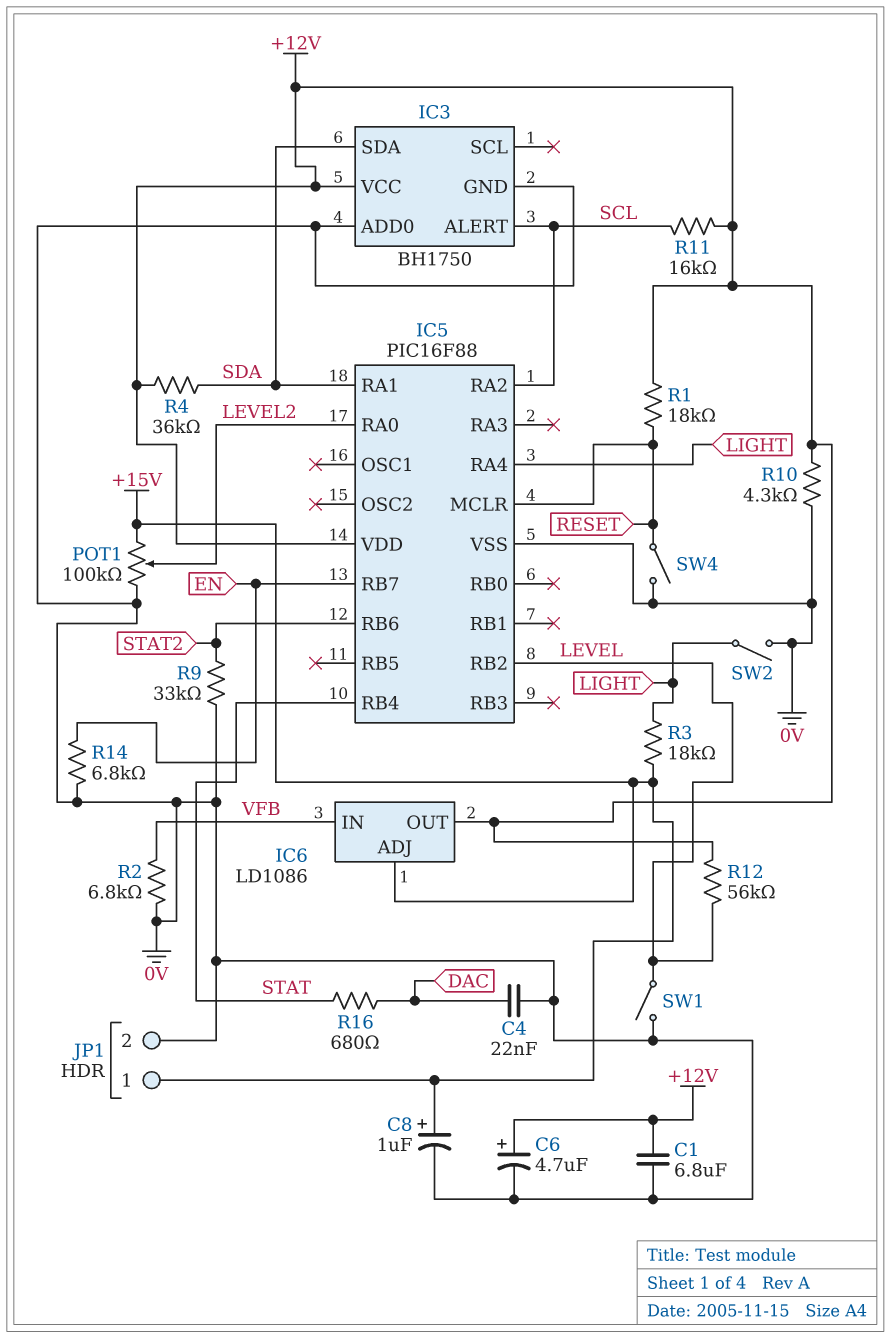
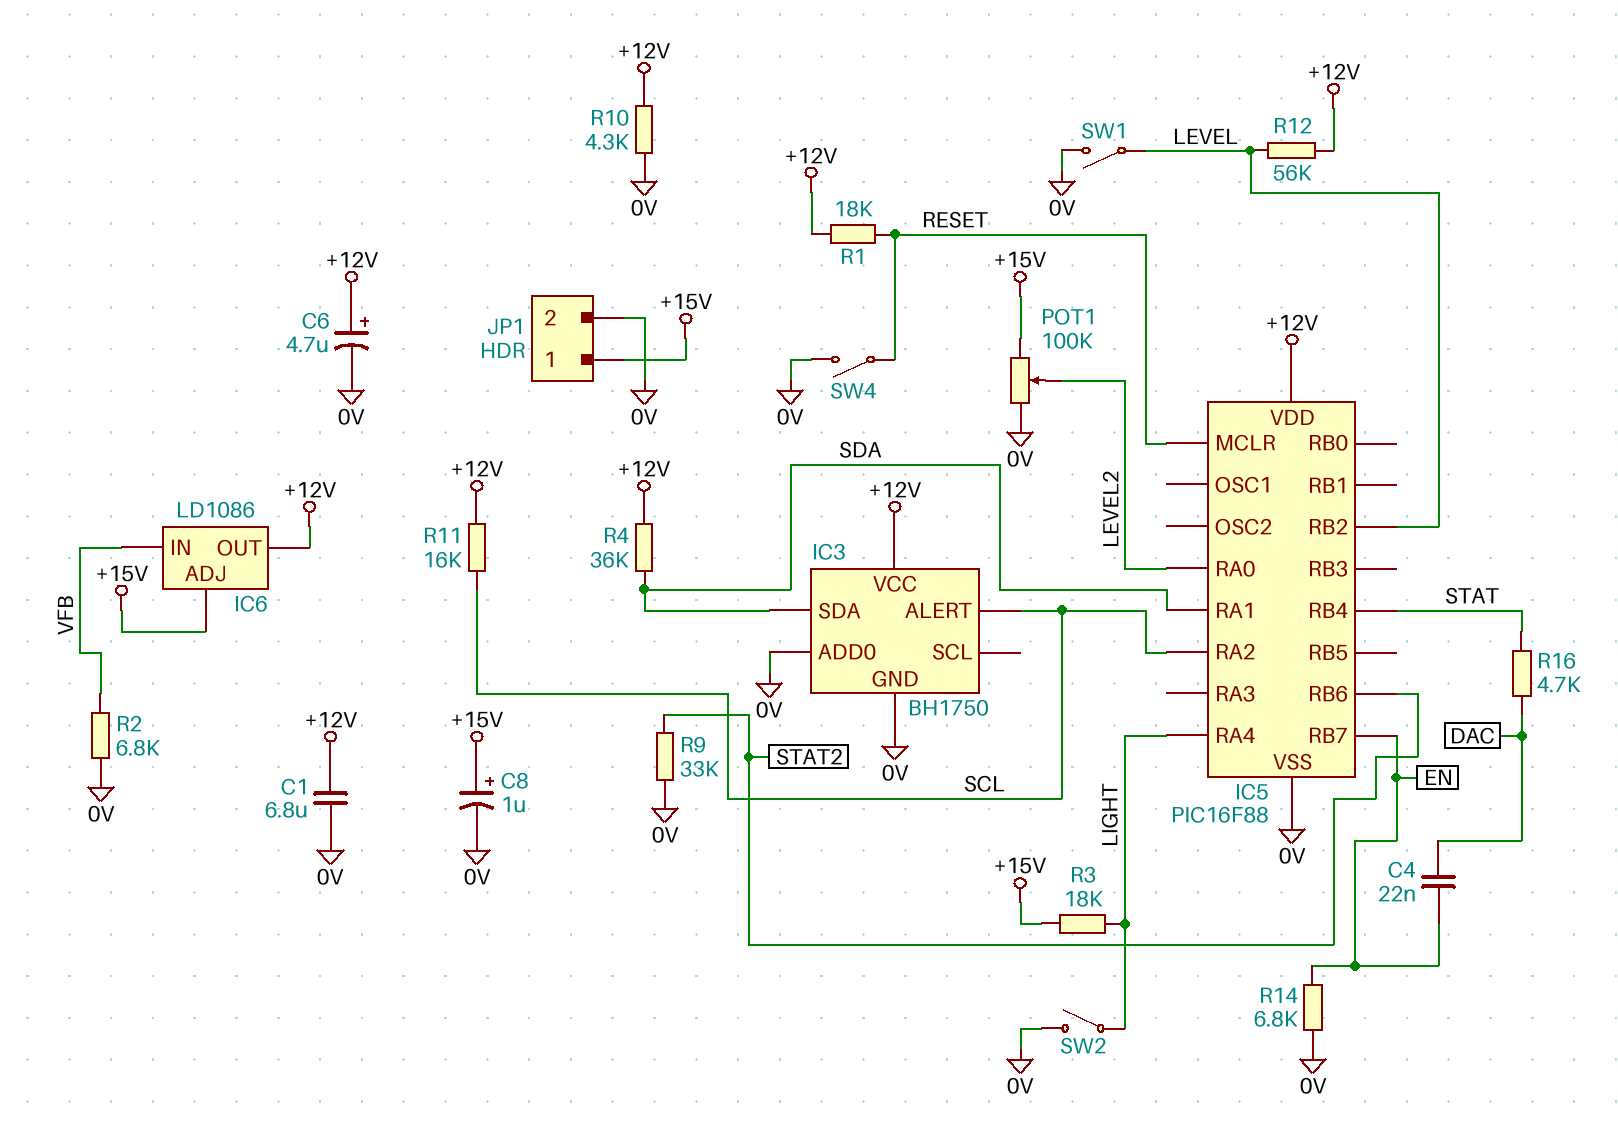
C4: 22nF (0V, DAC) -> 22nF (DAC, EN)
R16: 680 (DAC, STAT) -> 4.7k (DAC, STAT)

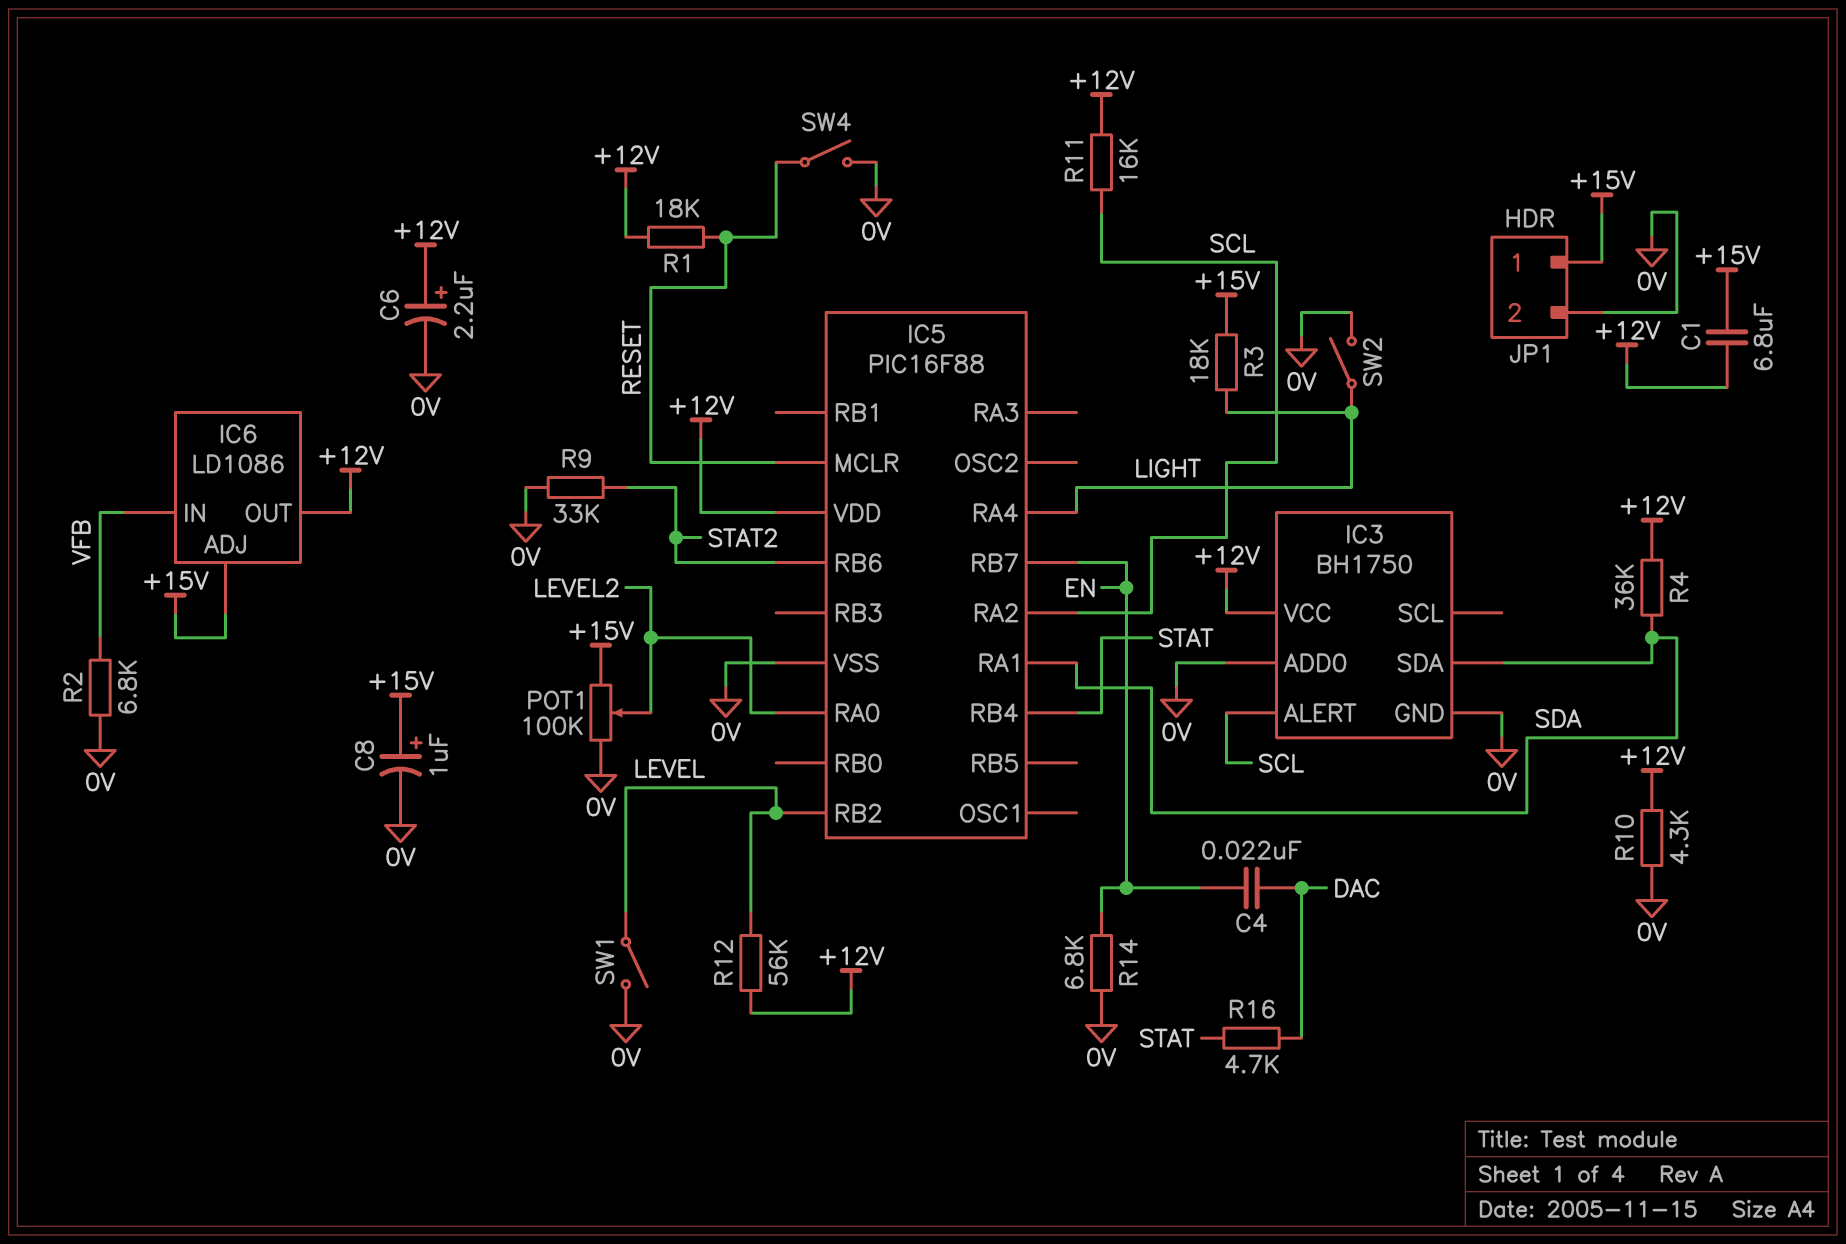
C1: 6.8uF (+12V, 0V) -> 6.8uF (+12V, +15V)
C6: 4.7uF (plus +12V, minus 0V) -> 2.2uF (plus +12V, minus 0V)

